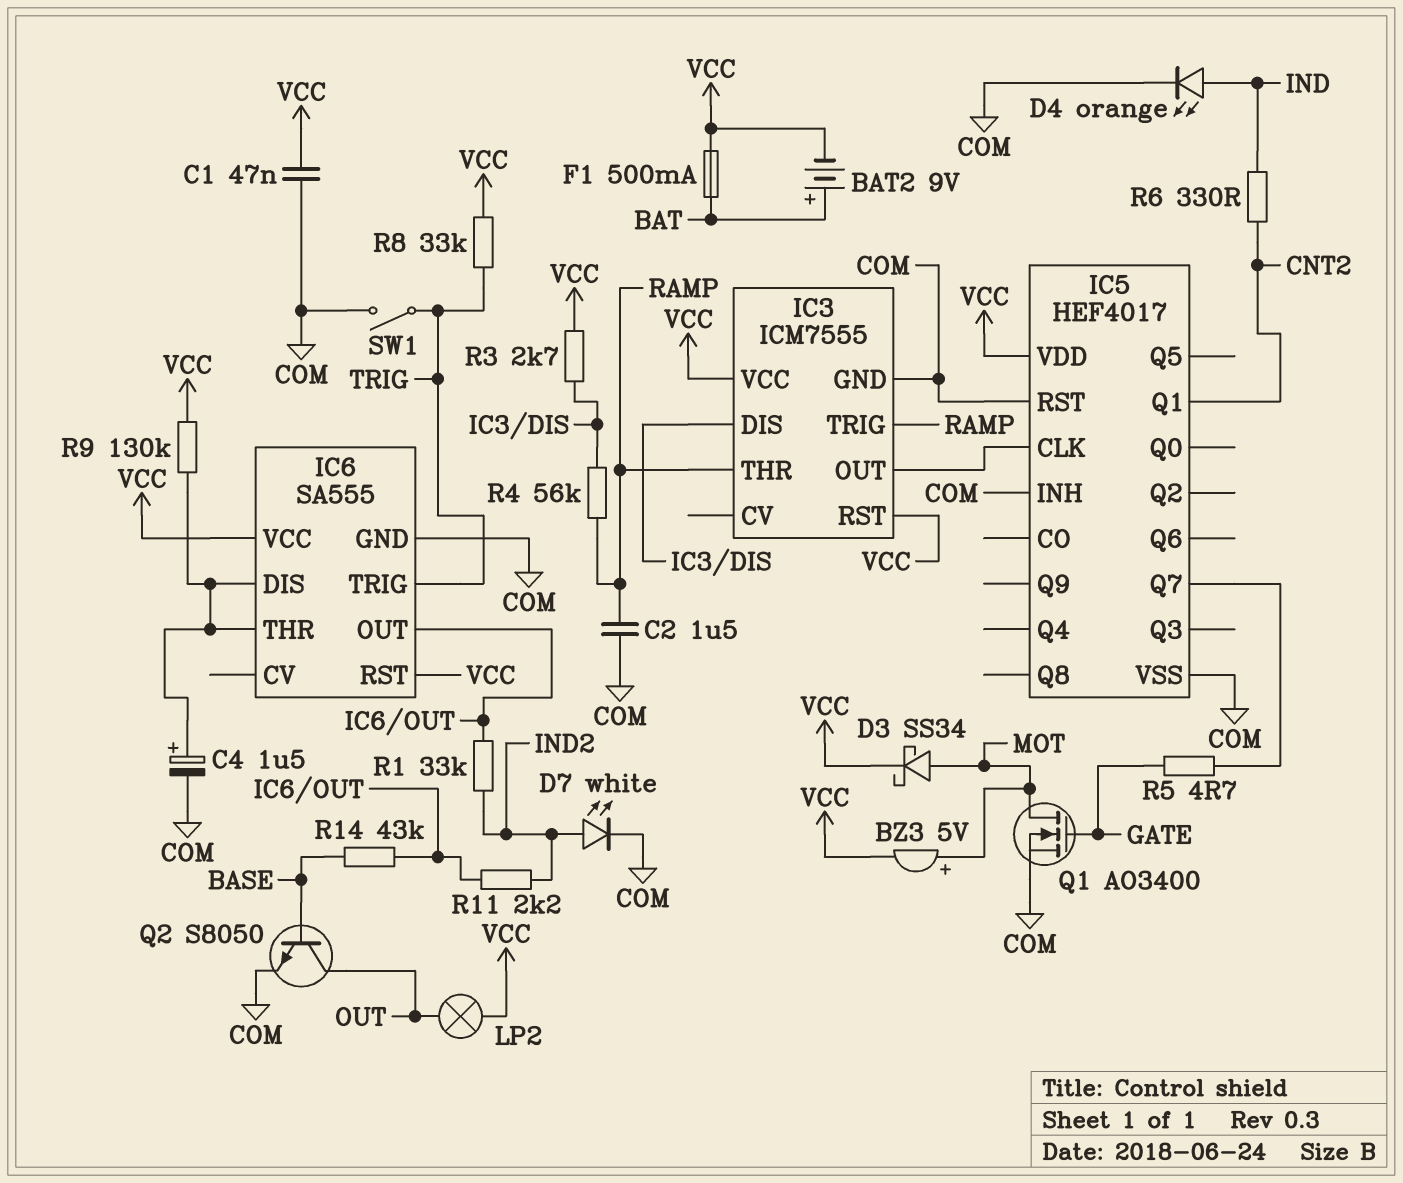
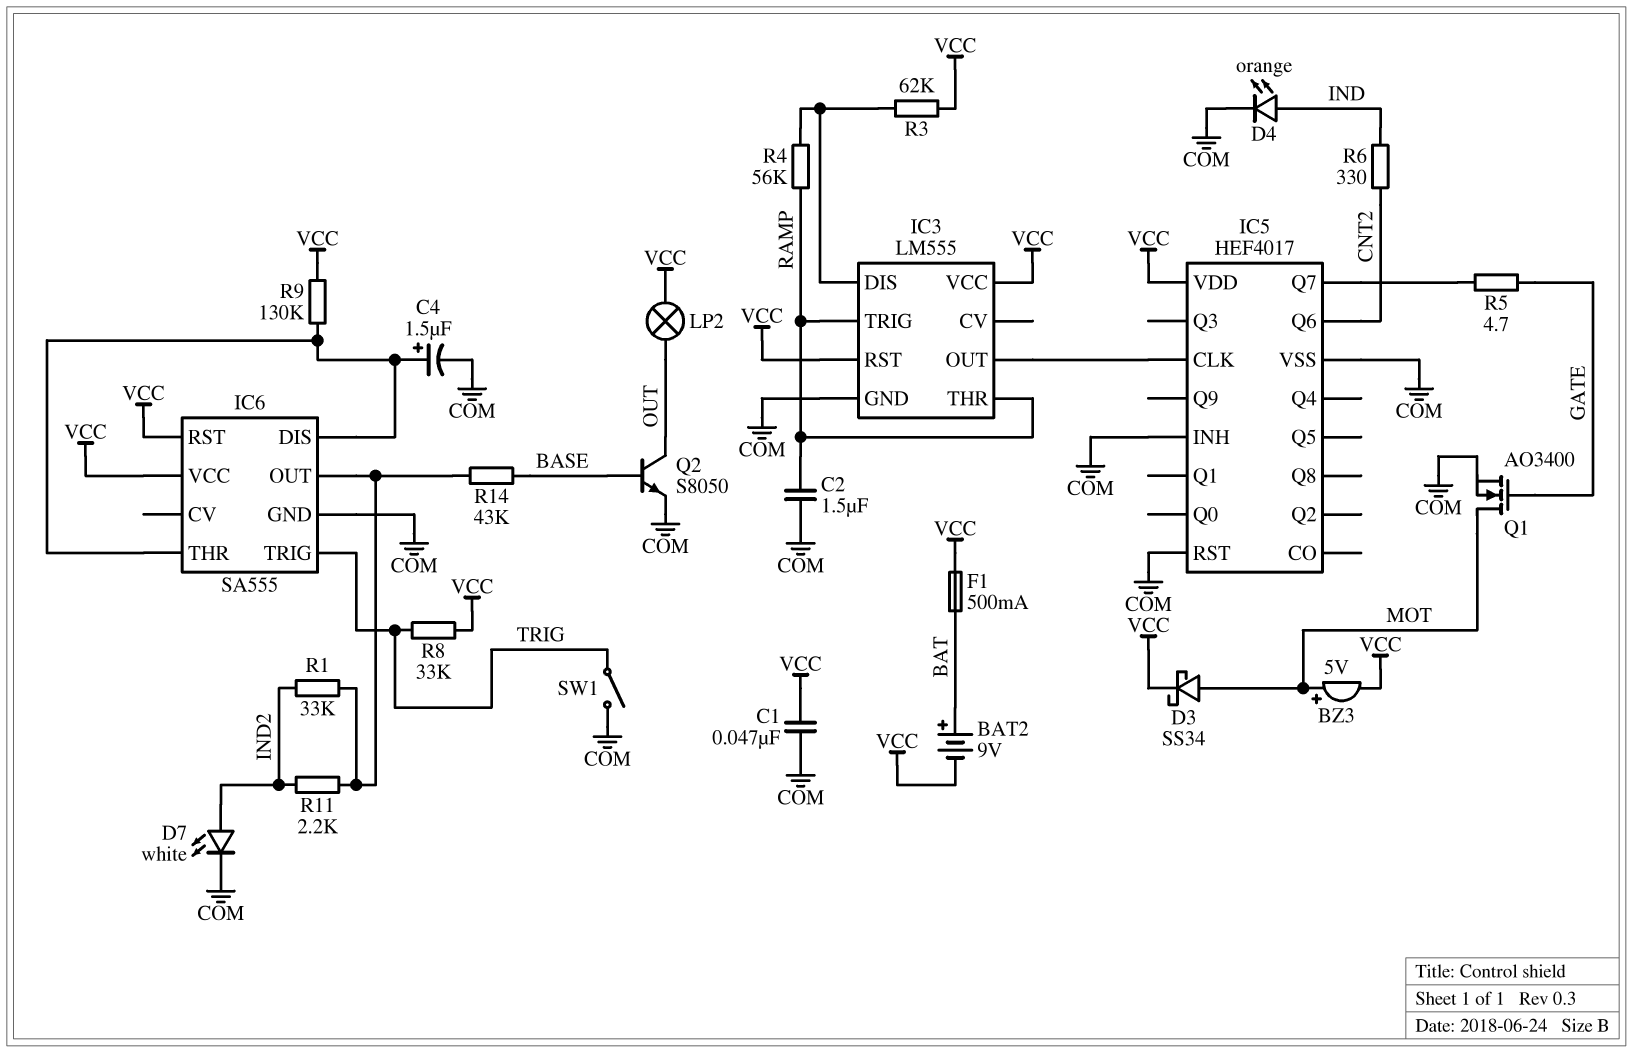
IC3: ICM7555 -> LM555
IC5 pin Q1: CNT2 -> none
IC5 pin Q6: none -> CNT2
R3: 2.7k (IC3/DIS, VCC) -> 62k (IC3/DIS, VCC)

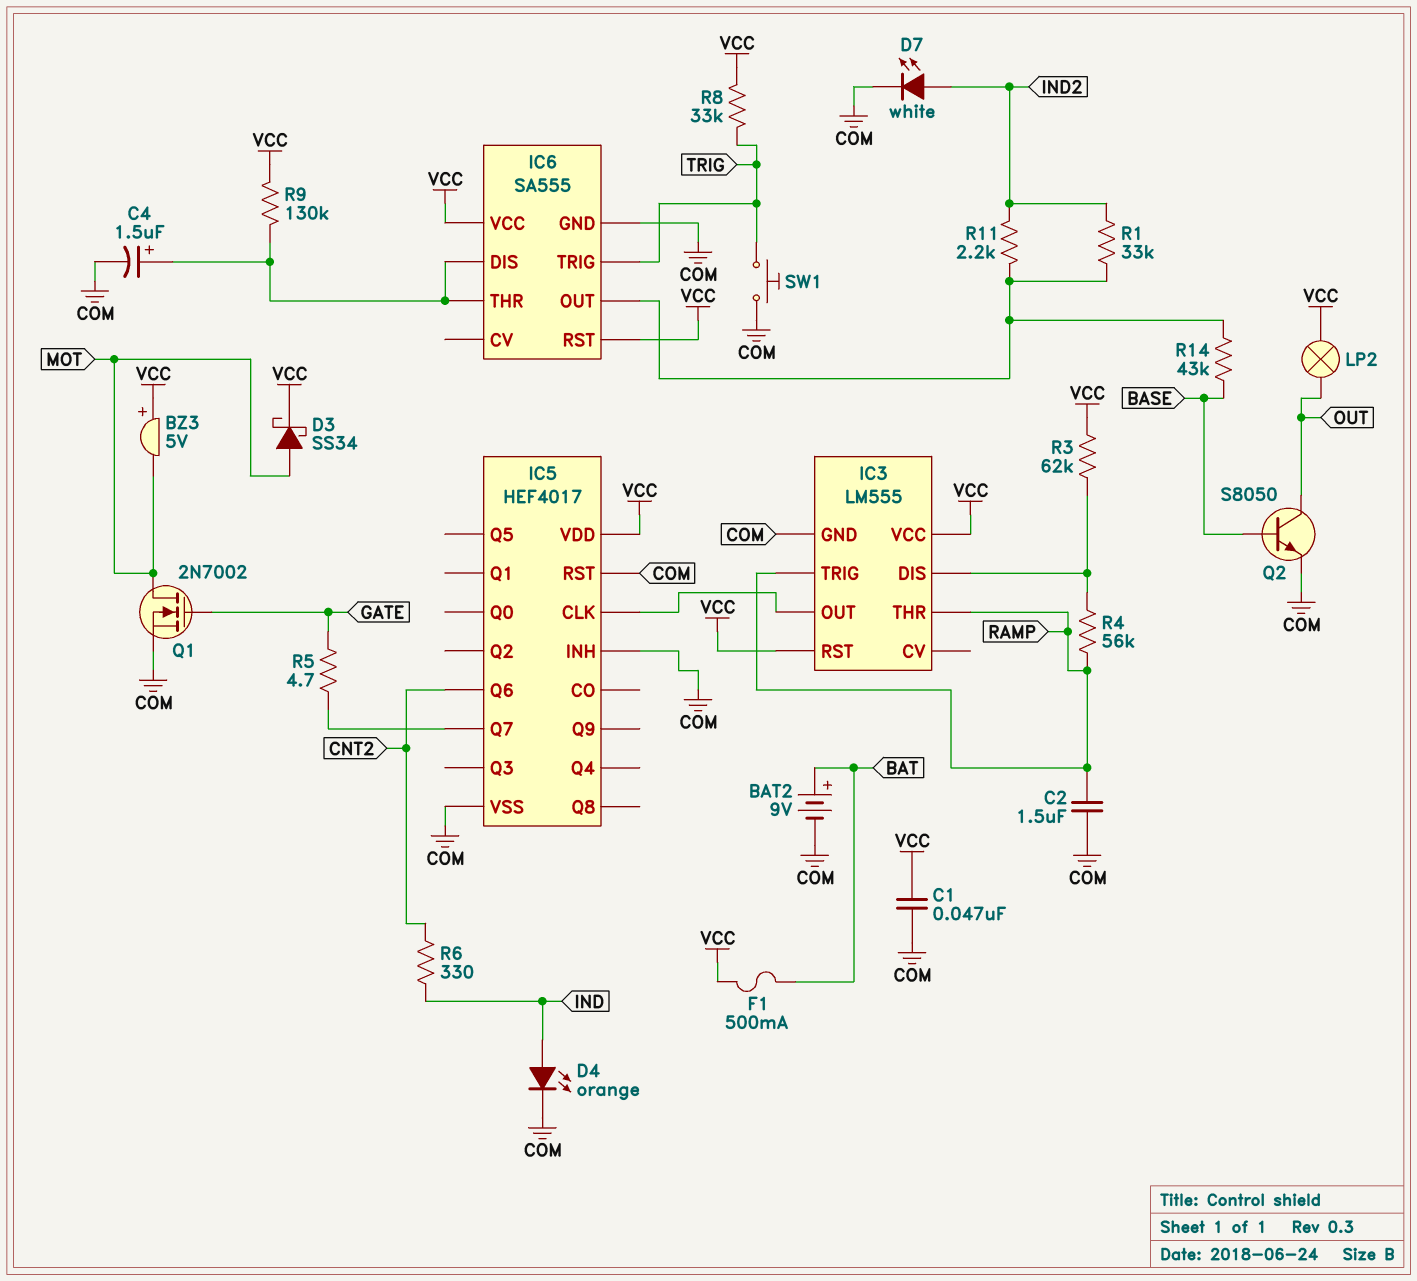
BAT2: 9V (plus BAT, minus VCC) -> 9V (plus BAT, minus COM)
BZ3: buzzer 5V (plus MOT, minus VCC) -> buzzer 5V (plus VCC, minus MOT)
Q1: NMOS AO3400 (G GATE, D MOT, S COM) -> NMOS 2N7002 (G GATE, D MOT, S COM)
SW1: switch (COM, TRIG) -> button (COM, TRIG)

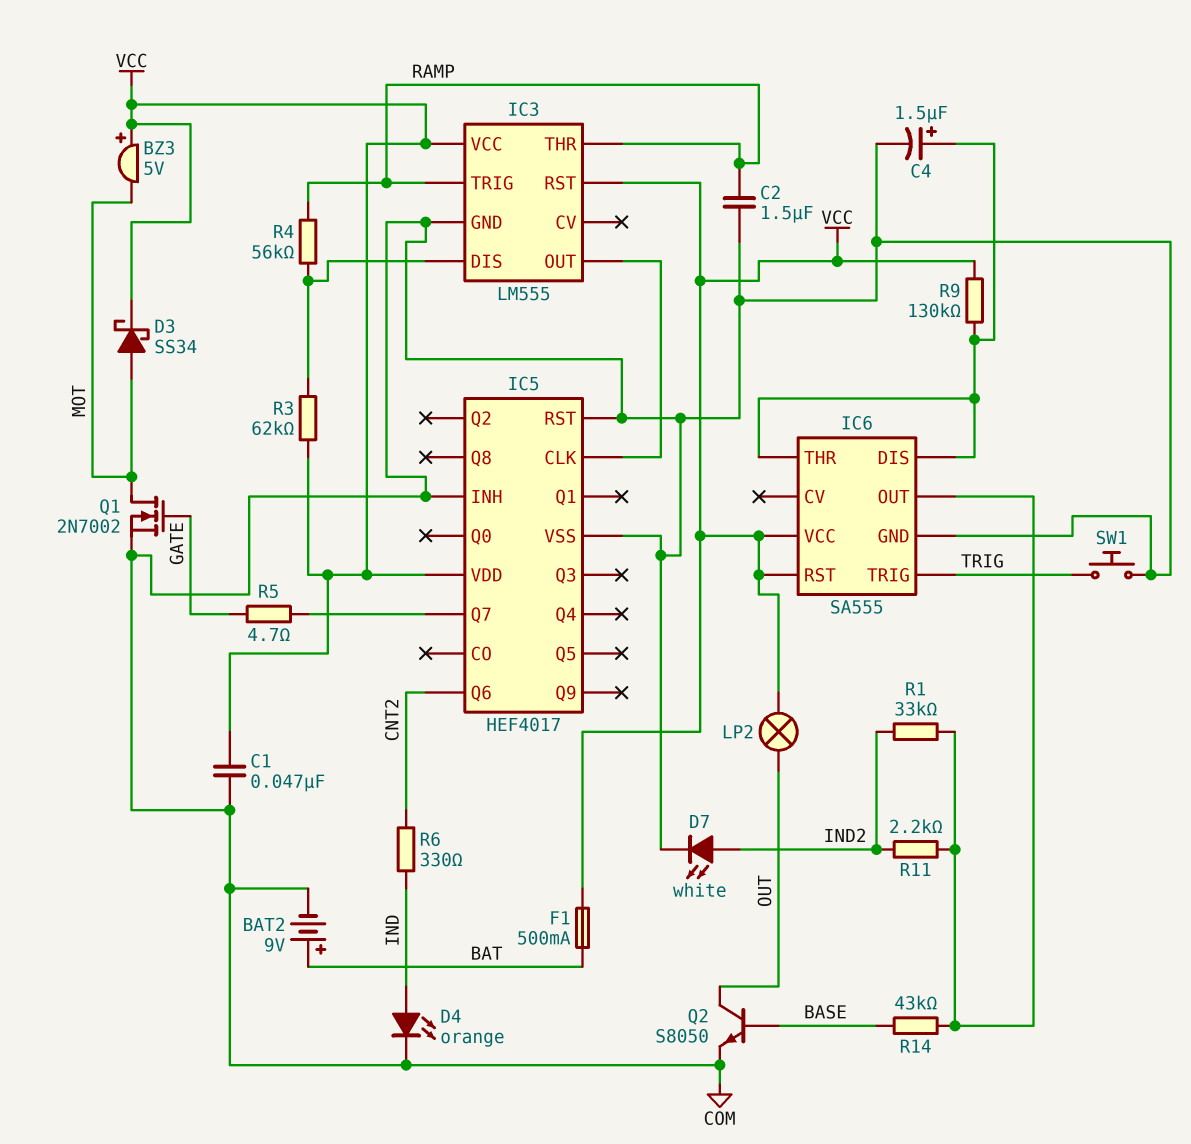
R8: 33k (TRIG, VCC) -> none

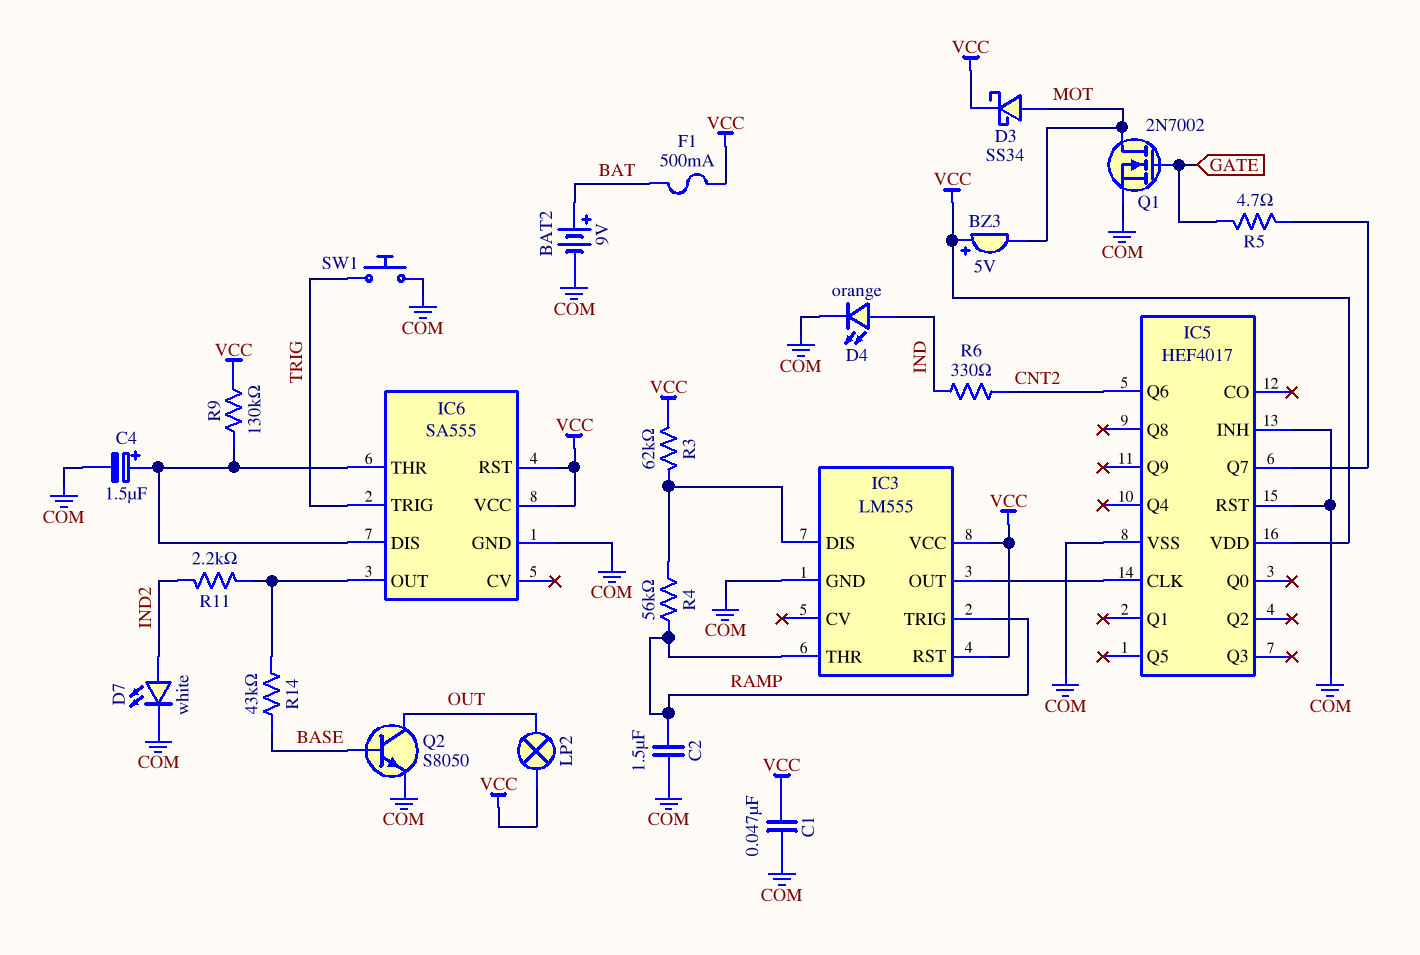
R1: 33k (IC6/OUT, IND2) -> none

